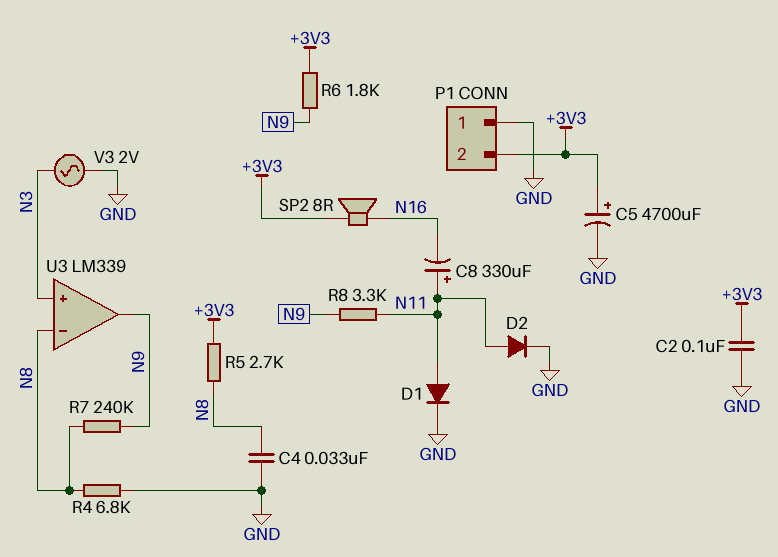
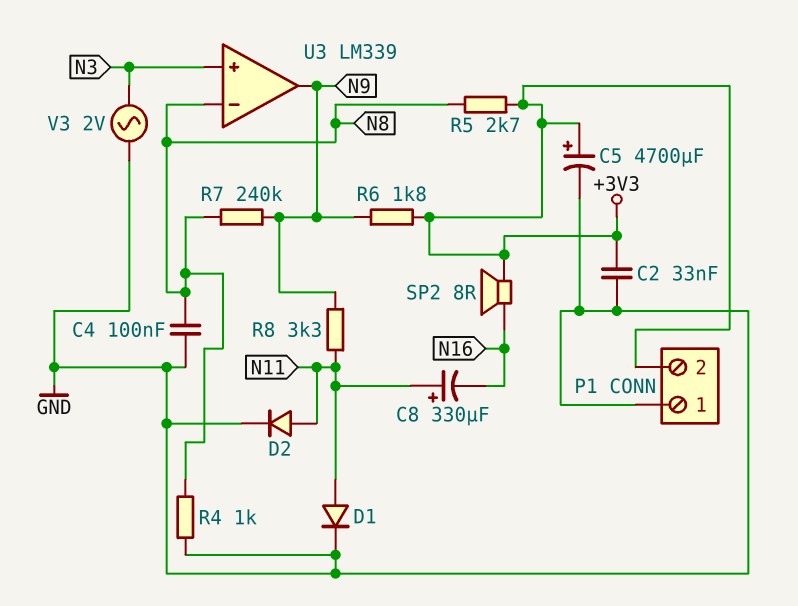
C2: 100nF (+3V3, GND) -> 33nF (+3V3, GND)
C4: 33nF (GND, N8) -> 100nF (GND, N8)
R4: 6.8k (GND, N8) -> 1k (GND, N8)

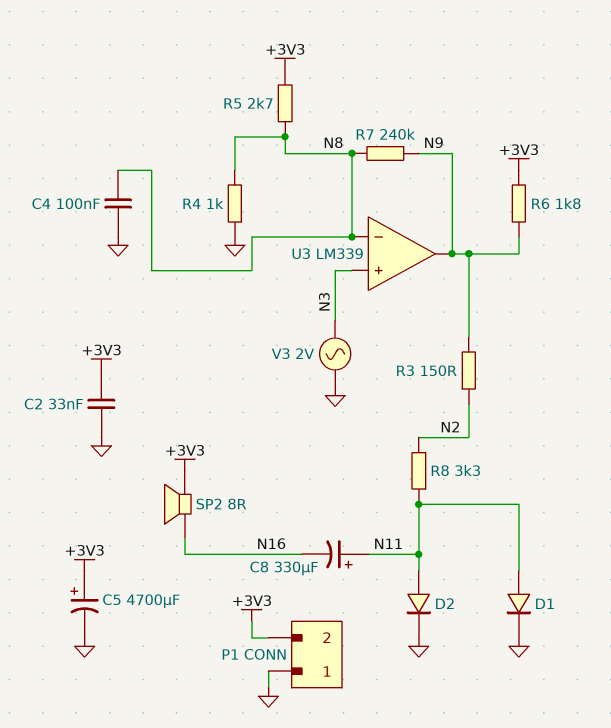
R3: none -> 150 (N2, N9)
R8: 3.3k (N9, N11) -> 3.3k (N2, N11)

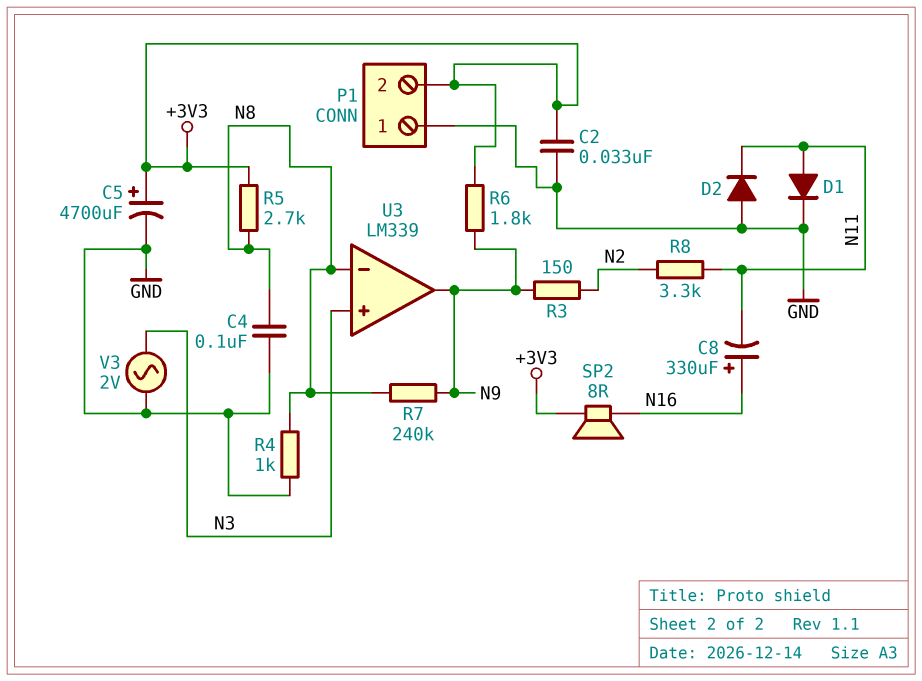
C8: 330uF (plus N11, minus N16) -> 330uF (plus N16, minus N11)
D2: diode (A N11, K GND) -> diode (A GND, K N11)

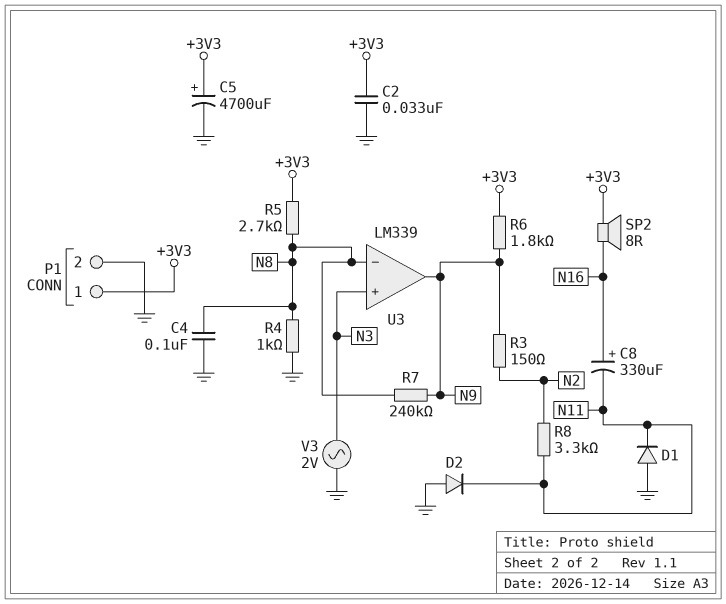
D1: diode (A N11, K GND) -> diode (A GND, K N11)
P1 pin 1: GND -> +3V3
P1 pin 2: +3V3 -> GND

